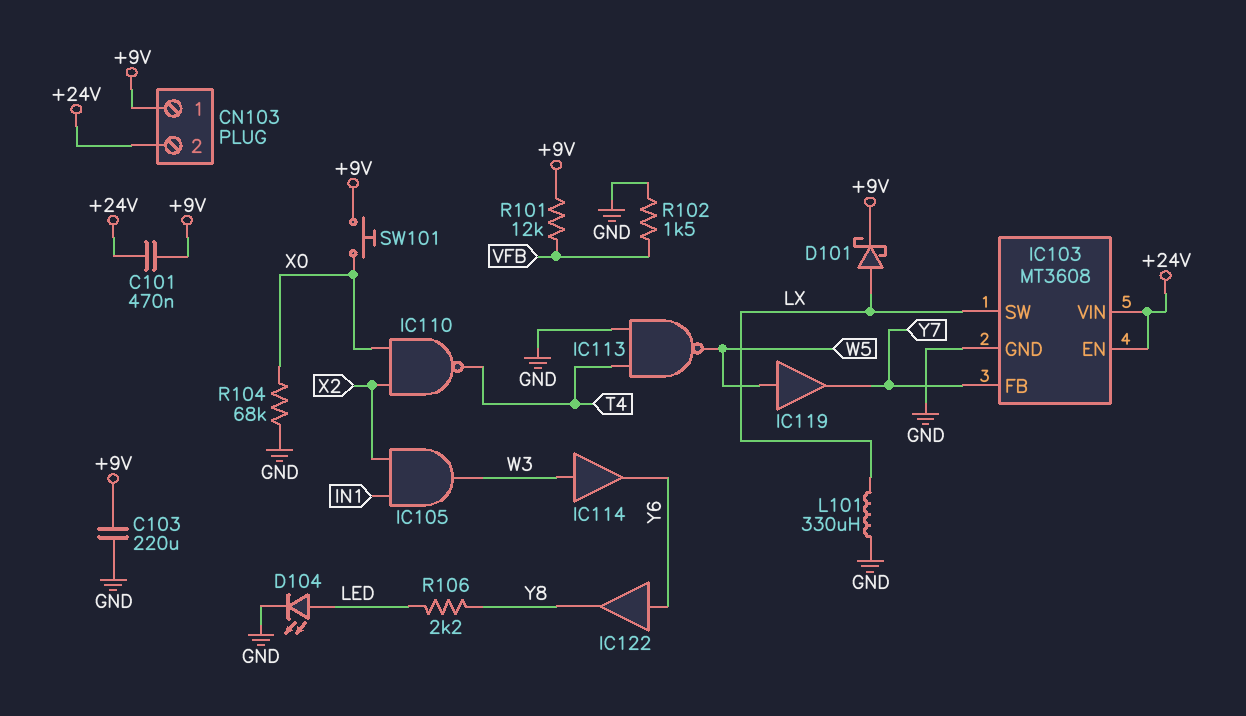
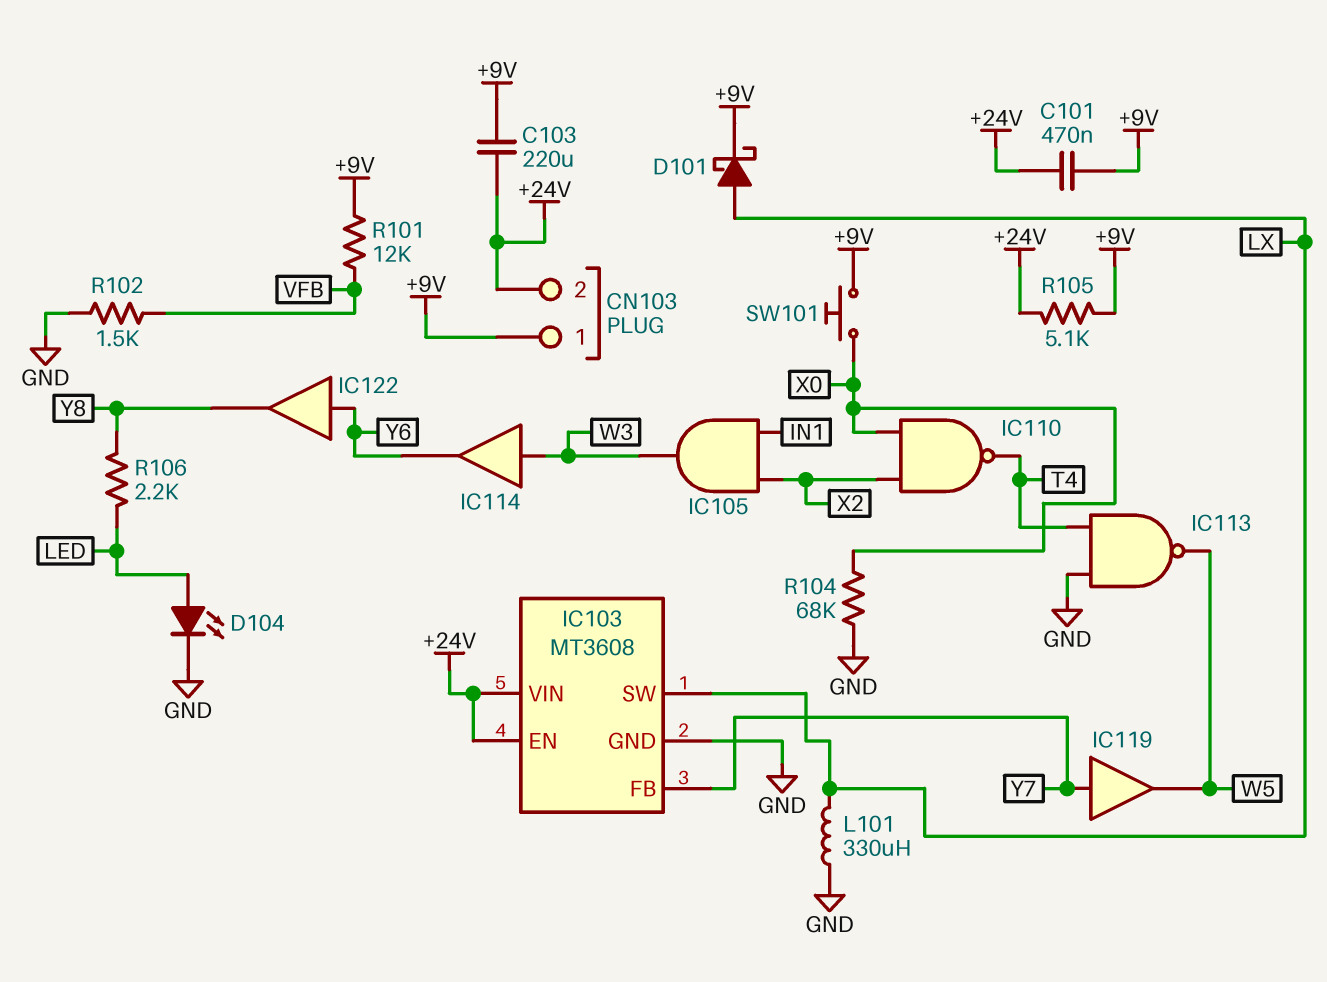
C103: 220uF (+9V, GND) -> 220uF (+9V, +24V)
IC119: buffer (in W5, out Y7) -> buffer (in Y7, out W5)
R105: none -> 5.1k (+9V, +24V)

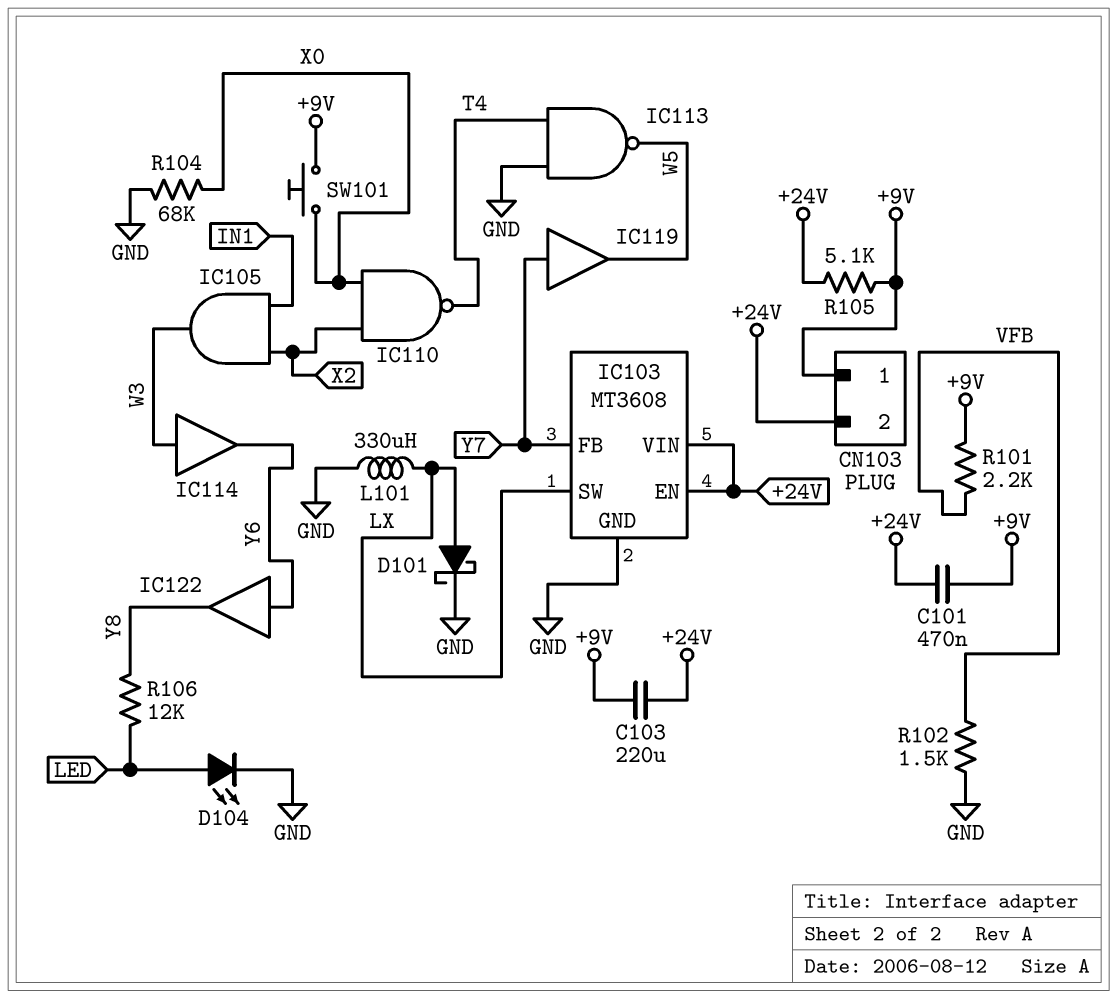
D101: schottky (A LX, K +9V) -> schottky (A LX, K GND)
R101: 12k (+9V, VFB) -> 2.2k (+9V, VFB)
R106: 2.2k (LED, Y8) -> 12k (LED, Y8)

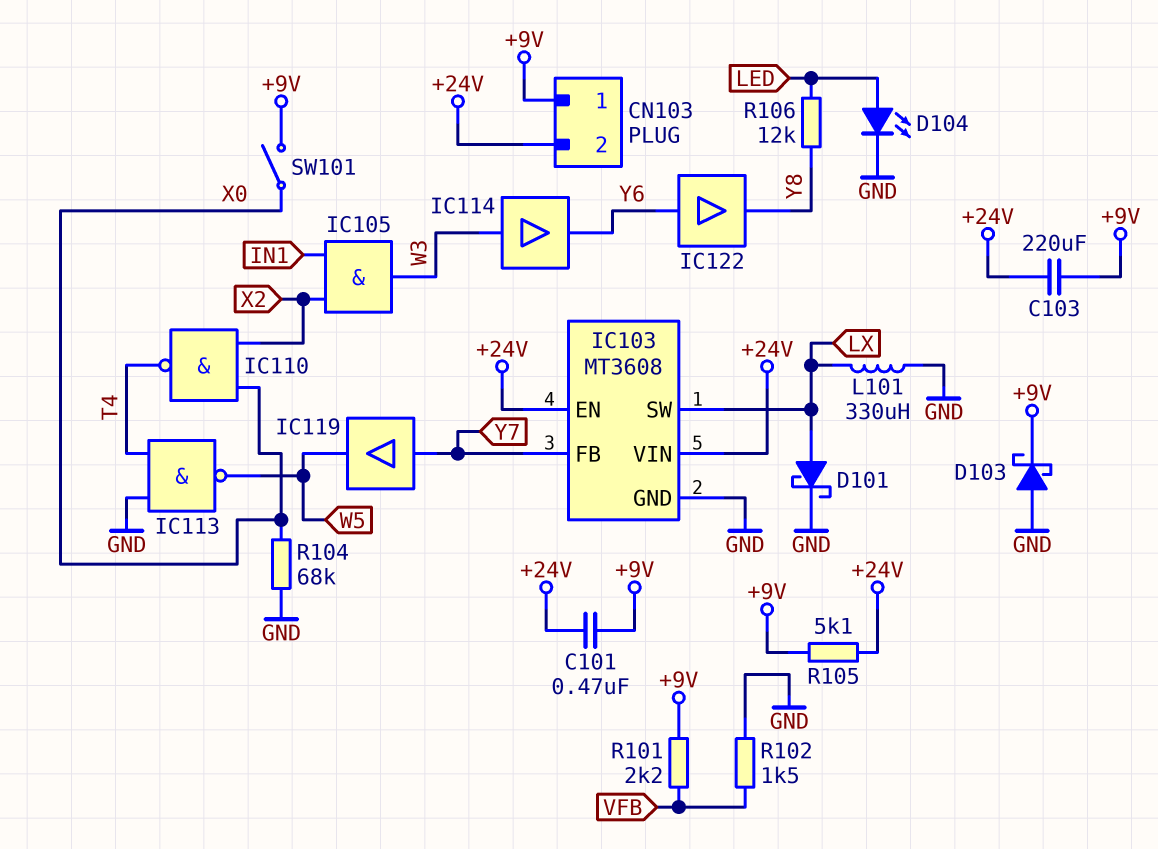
D103: none -> schottky (A GND, K +9V)
SW101: button (+9V, X0) -> switch (+9V, X0)

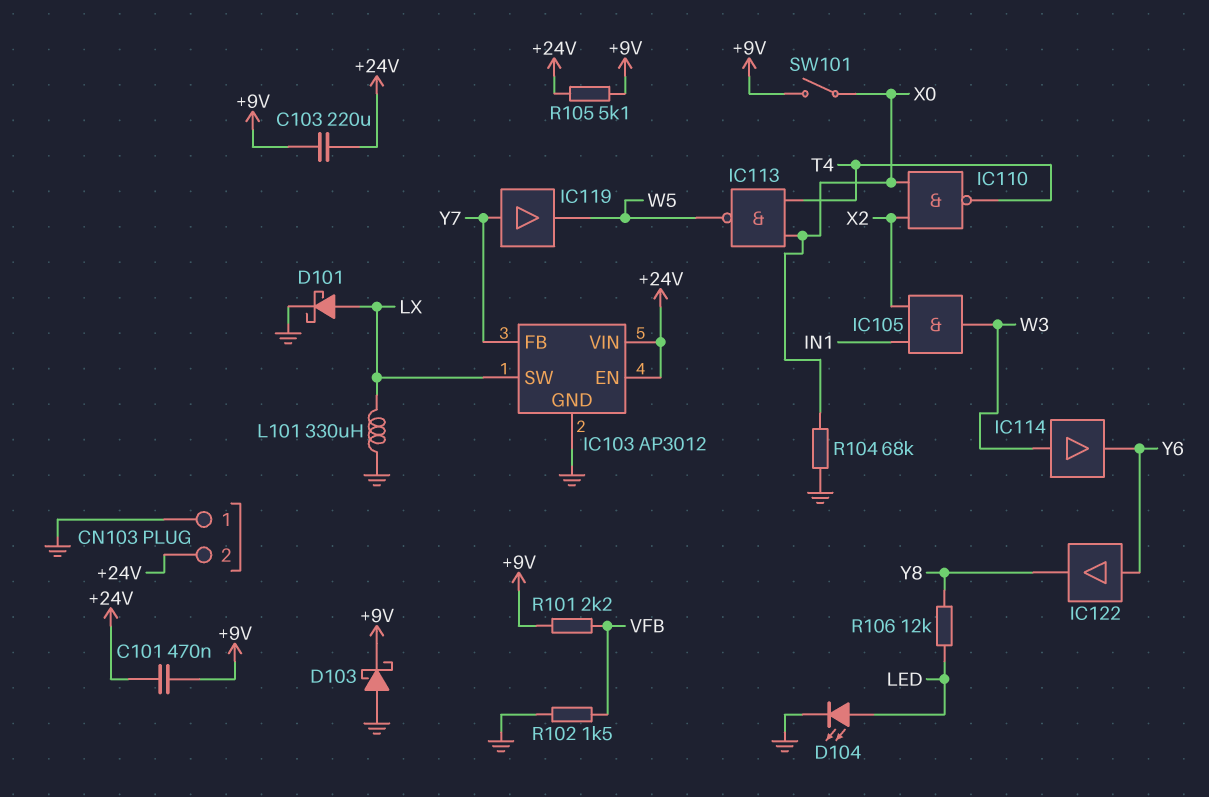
CN103 pin 1: +9V -> GND
IC103: MT3608 -> AP3012
IC113: NAND (in GND, in T4, out W5) -> NAND (in T4, in X0, out W5)

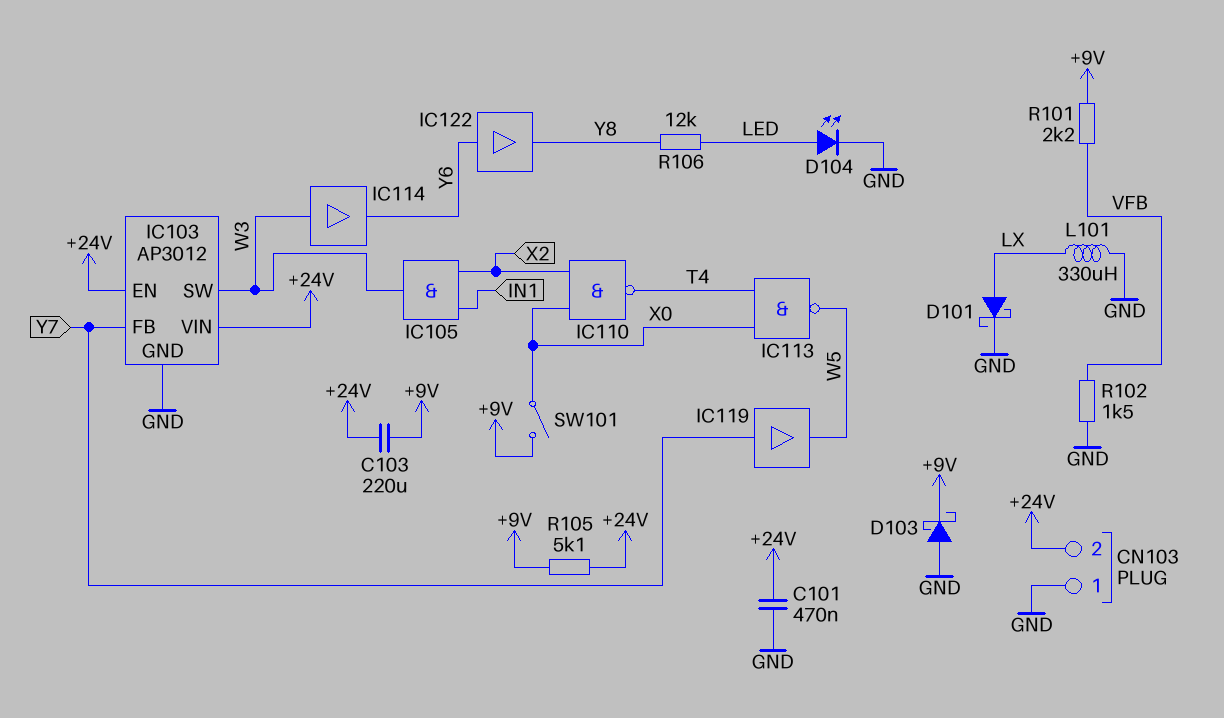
C101: 470nF (+9V, +24V) -> 470nF (+24V, GND)
IC103 pin SW: LX -> W3
R104: 68k (GND, X0) -> none

